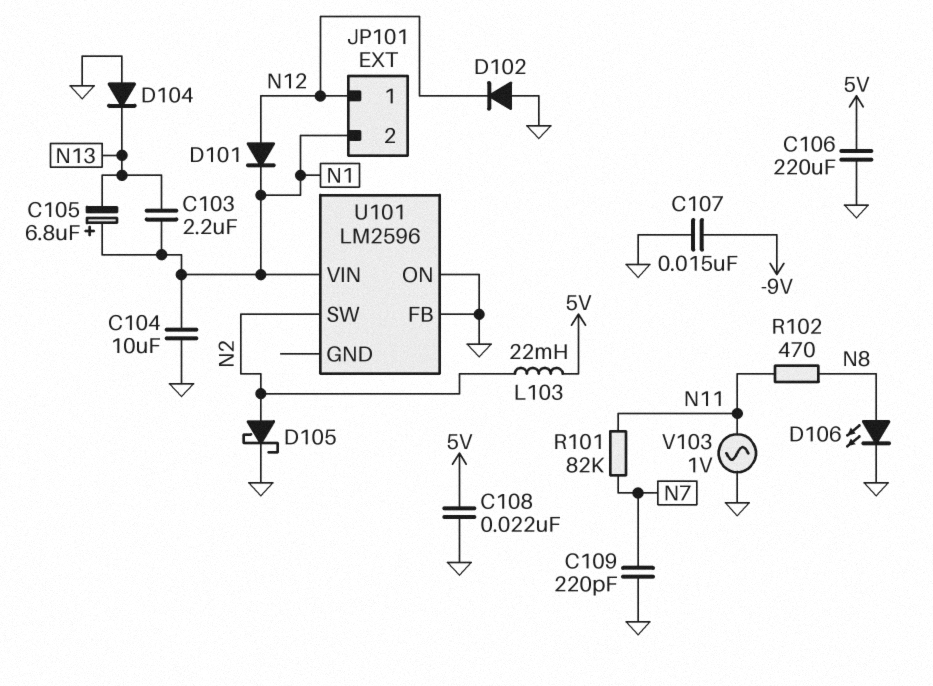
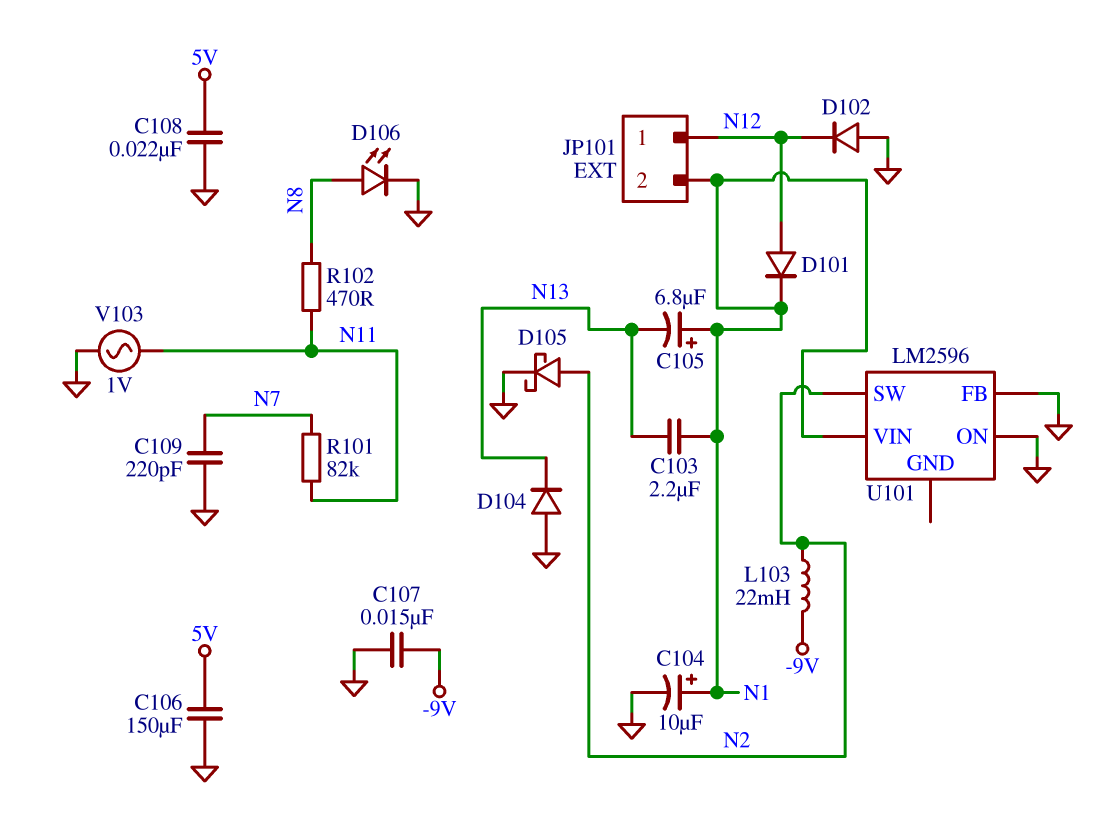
C104: 10uF (GND, N1) -> 10uF (plus N1, minus GND)
C106: 220uF (5V, GND) -> 150uF (5V, GND)
L103: 22mH (5V, N2) -> 22mH (-9V, N2)

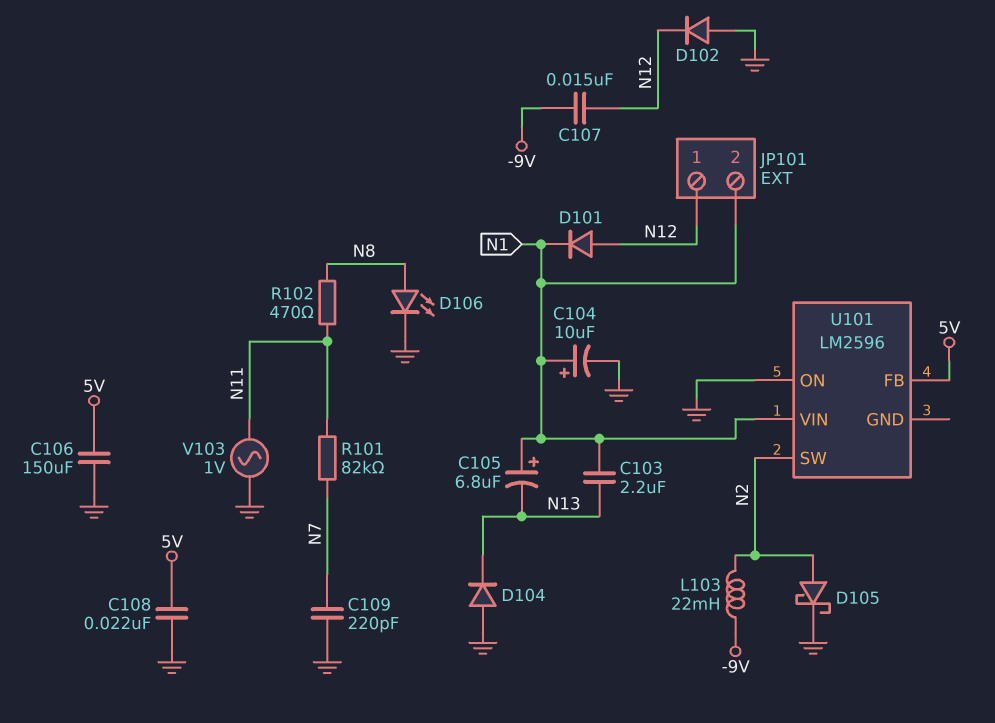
C107: 15nF (-9V, GND) -> 15nF (-9V, N12)
U101 pin FB: GND -> 5V

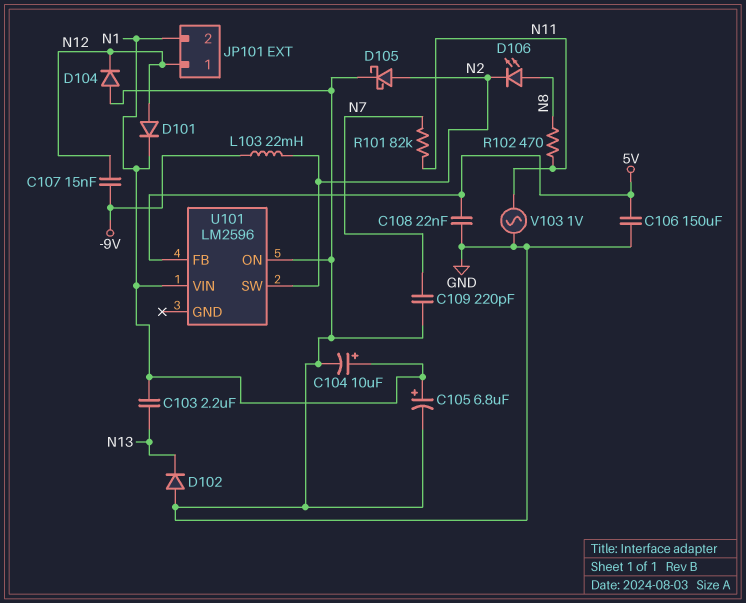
C105: 6.8uF (plus N1, minus N13) -> 6.8uF (plus N1, minus GND)
D102: diode (A GND, K N12) -> diode (A GND, K N13)
D104: diode (A GND, K N13) -> diode (A GND, K N12)
D106: LED (A N8, K GND) -> LED (A N8, K N2)

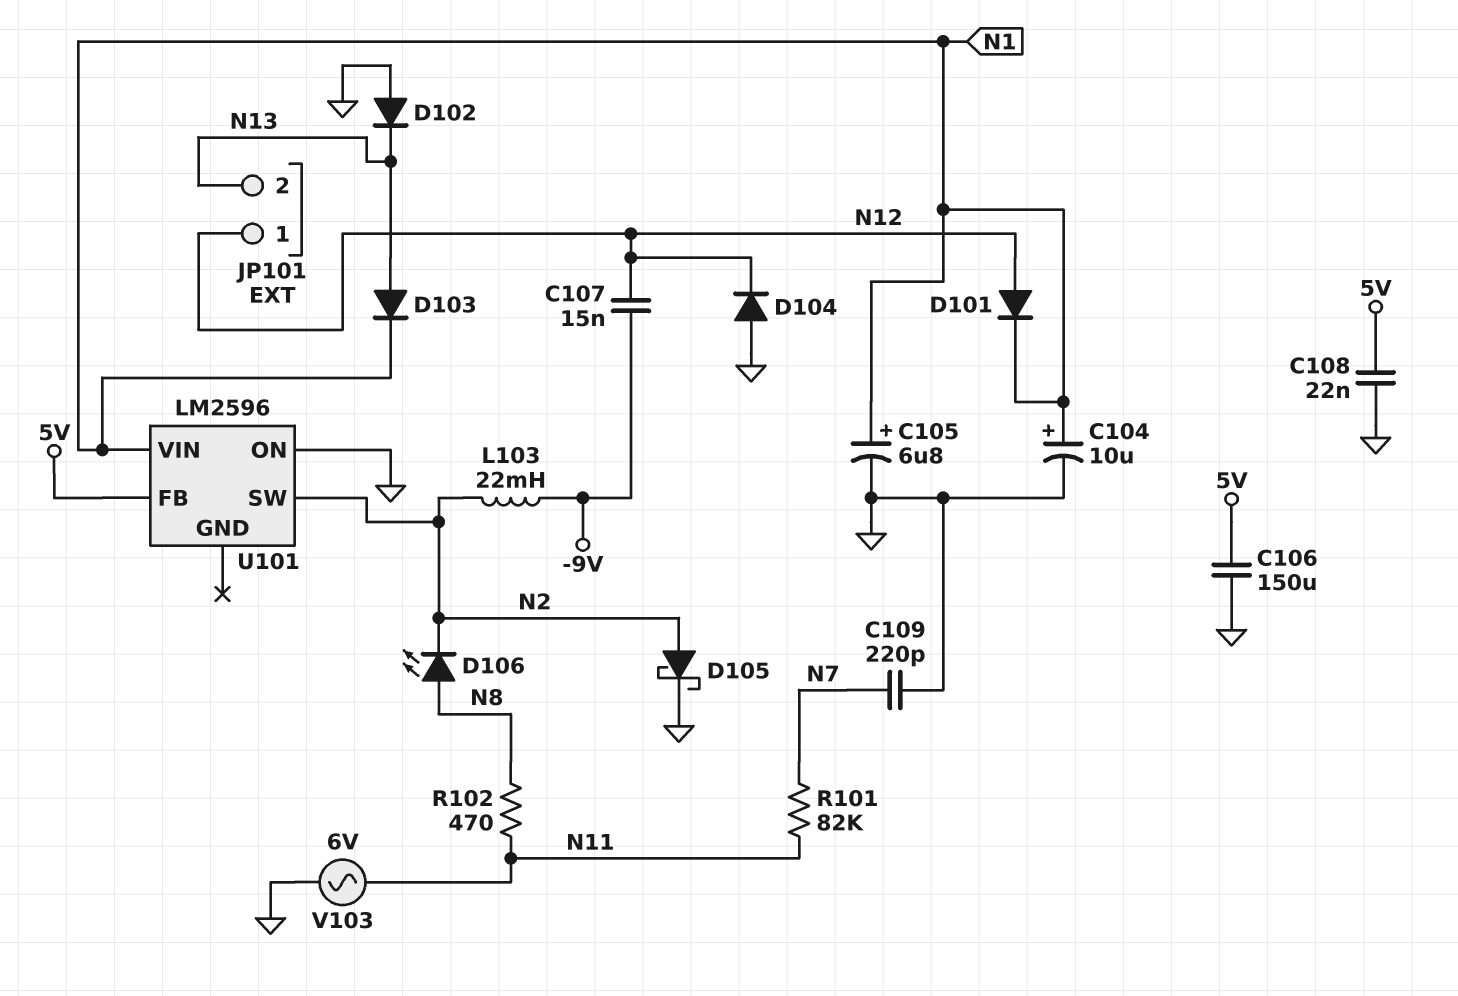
C103: 2.2uF (N1, N13) -> none
D103: none -> diode (A N13, K N1)
JP101 pin 2: N1 -> N13
V103: AC 1V (GND, N11) -> AC 6V (GND, N11)

